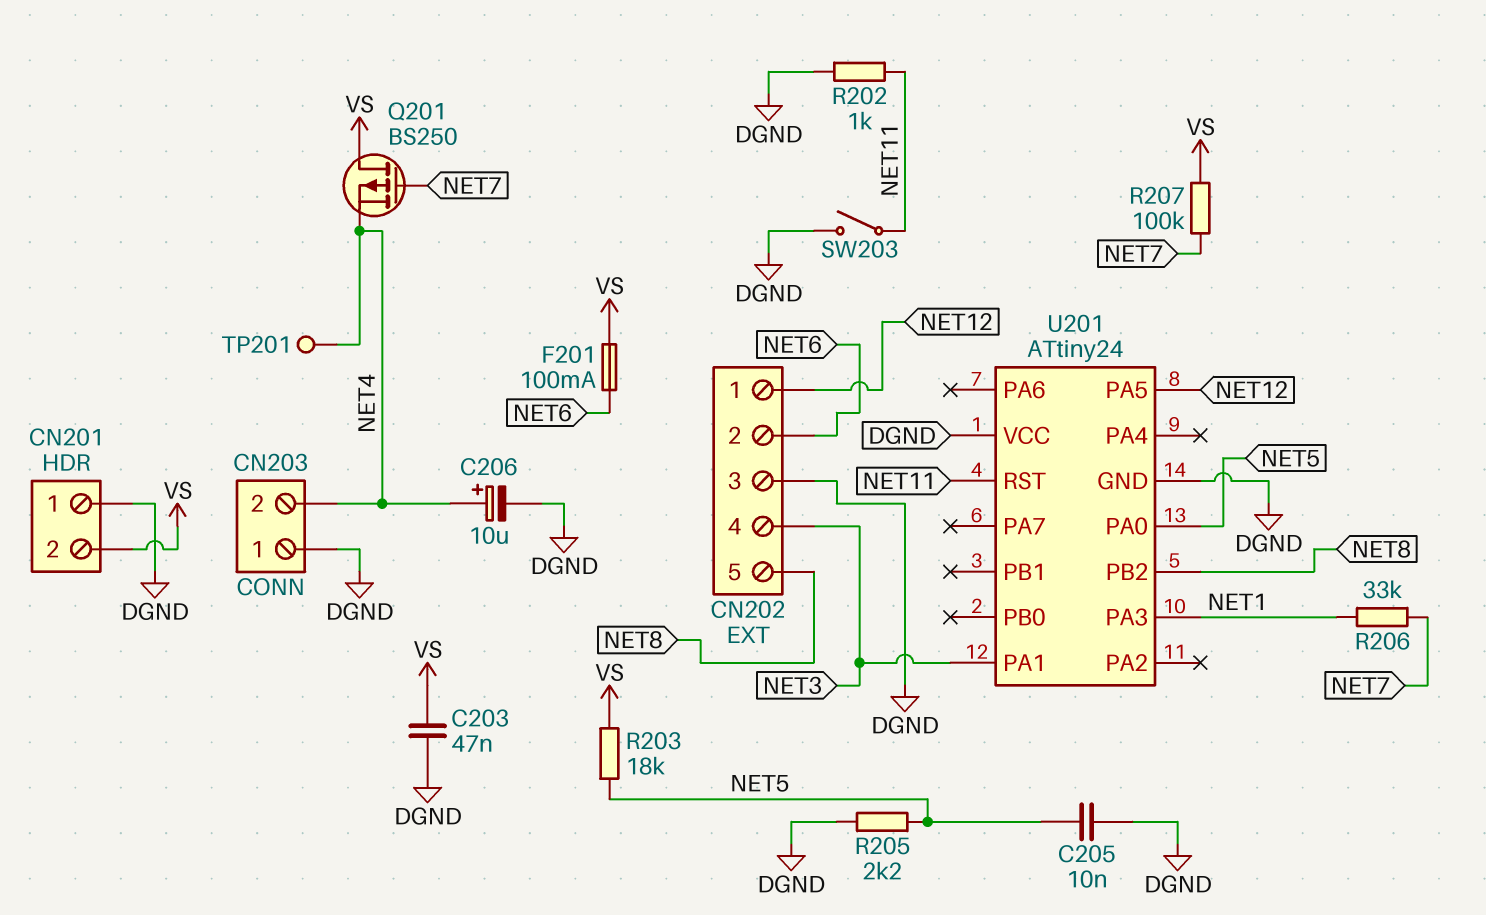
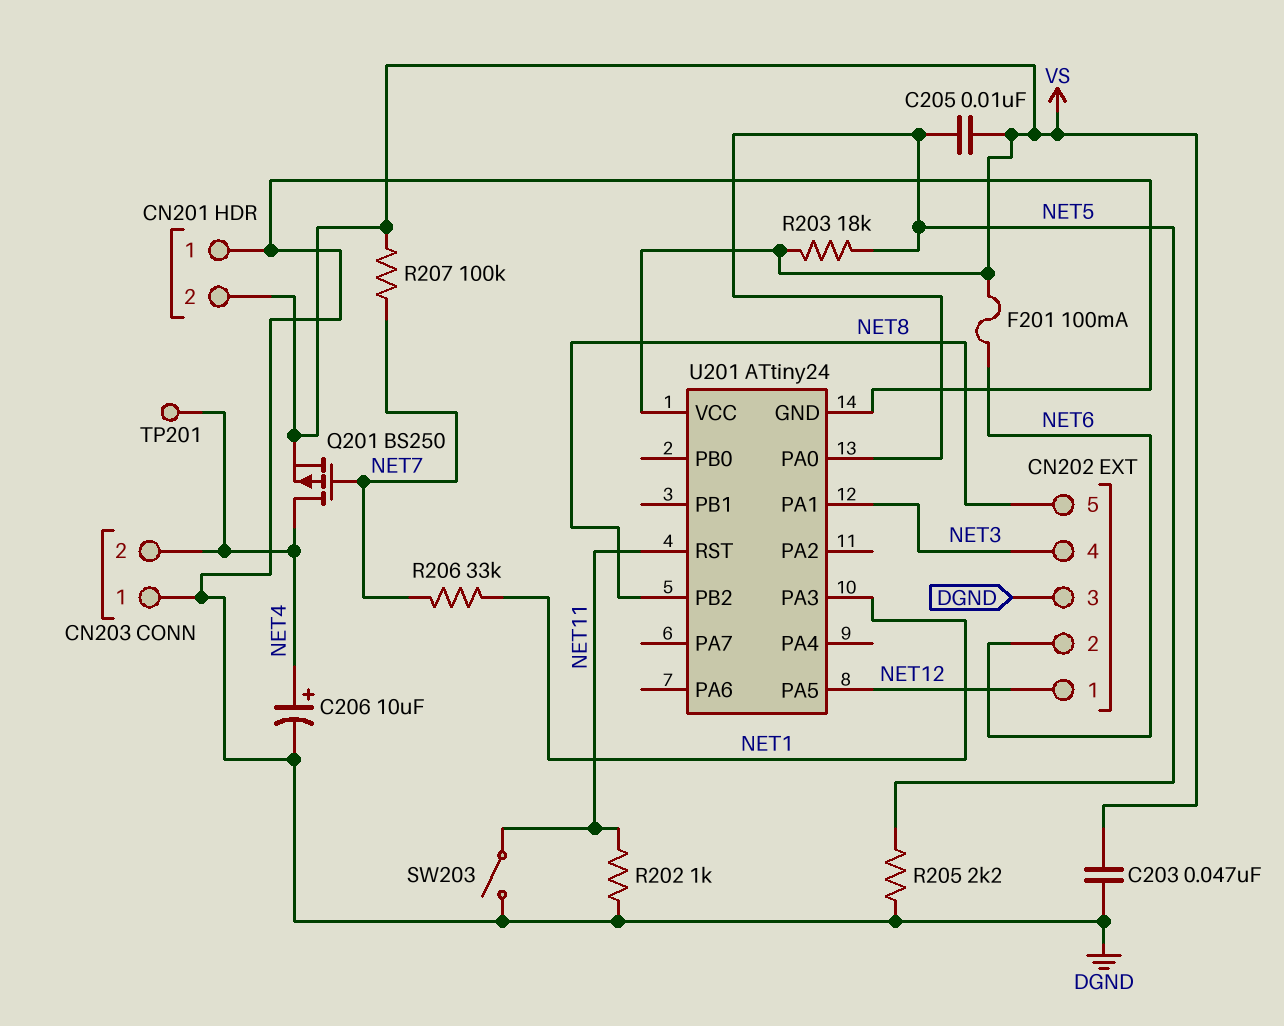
C205: 10nF (DGND, NET5) -> 10nF (NET5, VS)
Q201: PMOS BS250 (G NET7, D VS, S NET4) -> PMOS BS250 (G NET7, D NET4, S VS)
U201 pin VCC: DGND -> VS

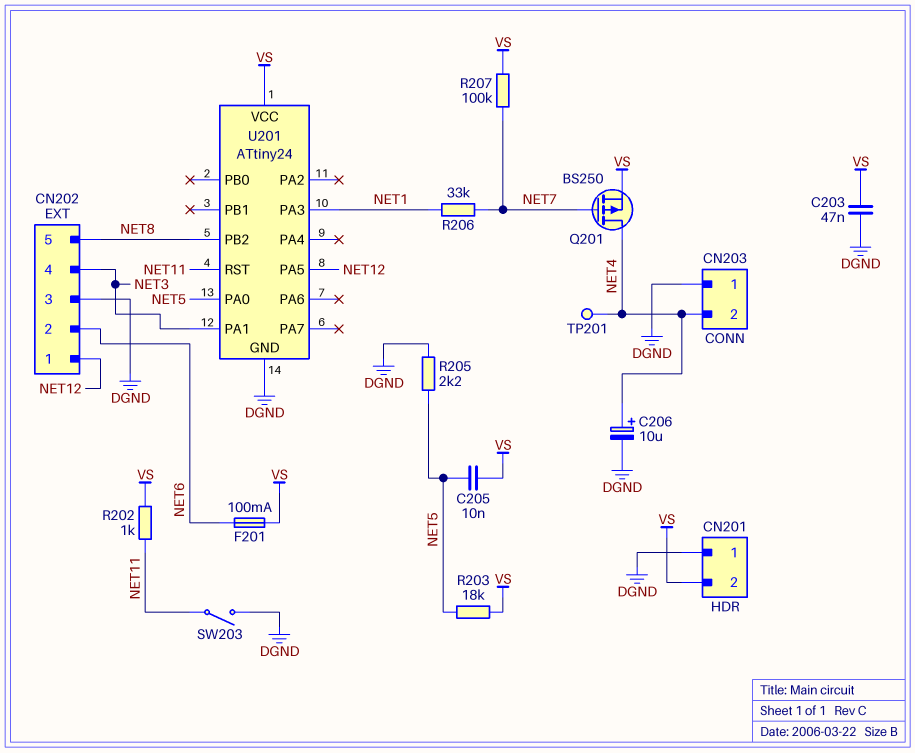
R202: 1k (DGND, NET11) -> 1k (NET11, VS)

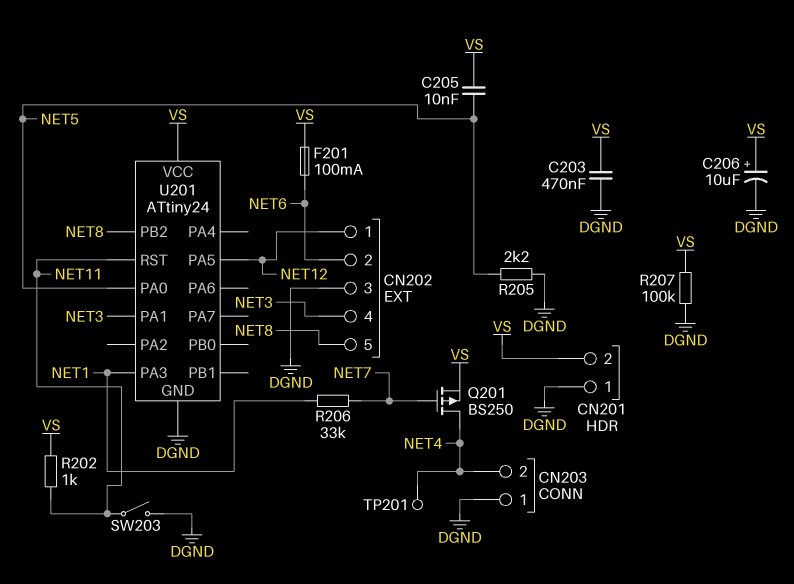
C203: 47nF (DGND, VS) -> 470nF (DGND, VS)
C206: 10uF (plus NET4, minus DGND) -> 10uF (plus VS, minus DGND)
R203: 18k (NET5, VS) -> none
R207: 100k (NET7, VS) -> 100k (DGND, VS)

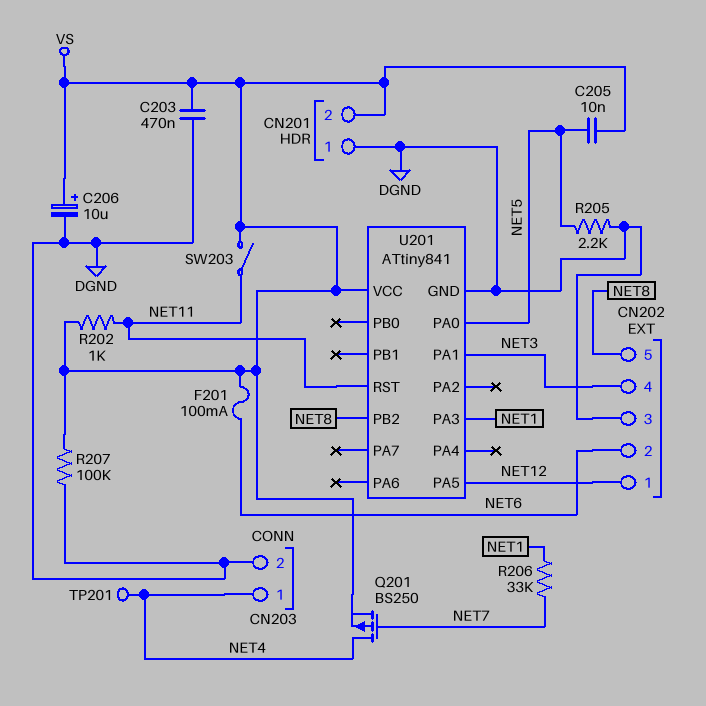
CN203 pin 1: DGND -> NET4
CN203 pin 2: NET4 -> DGND
SW203: switch (DGND, NET11) -> switch (NET11, VS)
U201: ATtiny24 -> ATtiny841

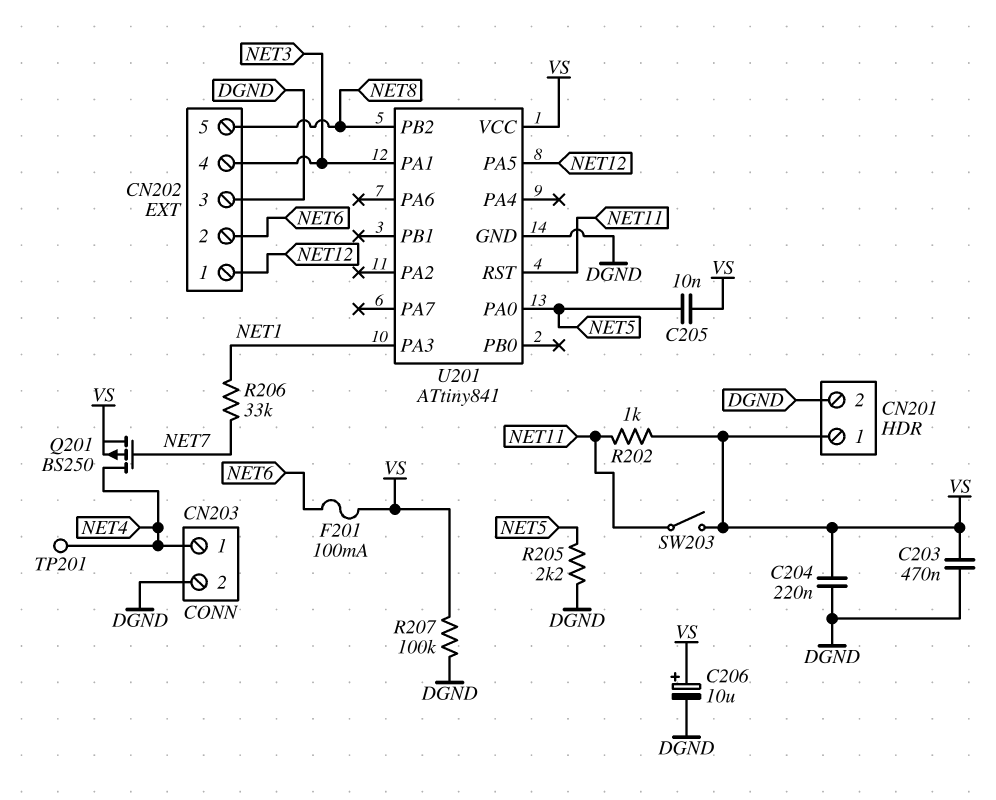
C204: none -> 220nF (DGND, VS)
CN201 pin 1: DGND -> VS
CN201 pin 2: VS -> DGND

